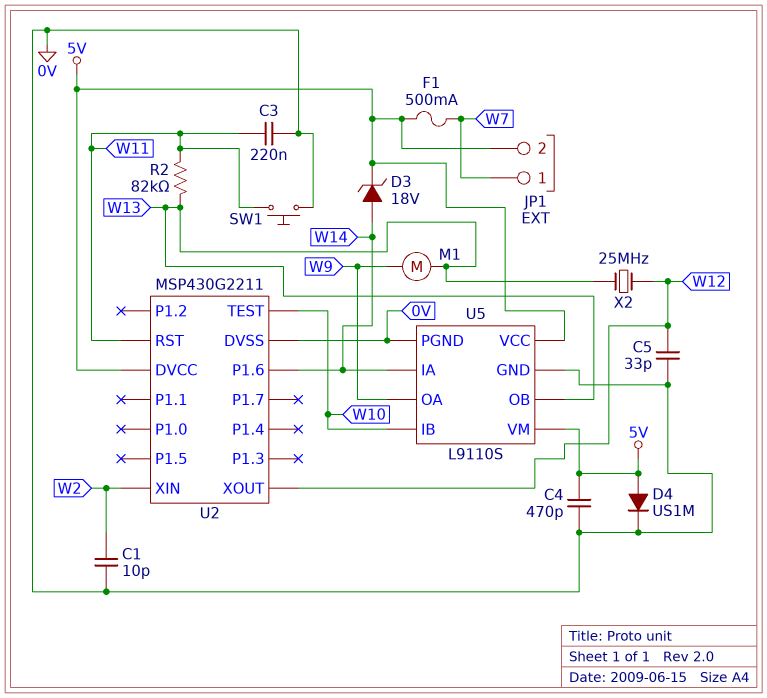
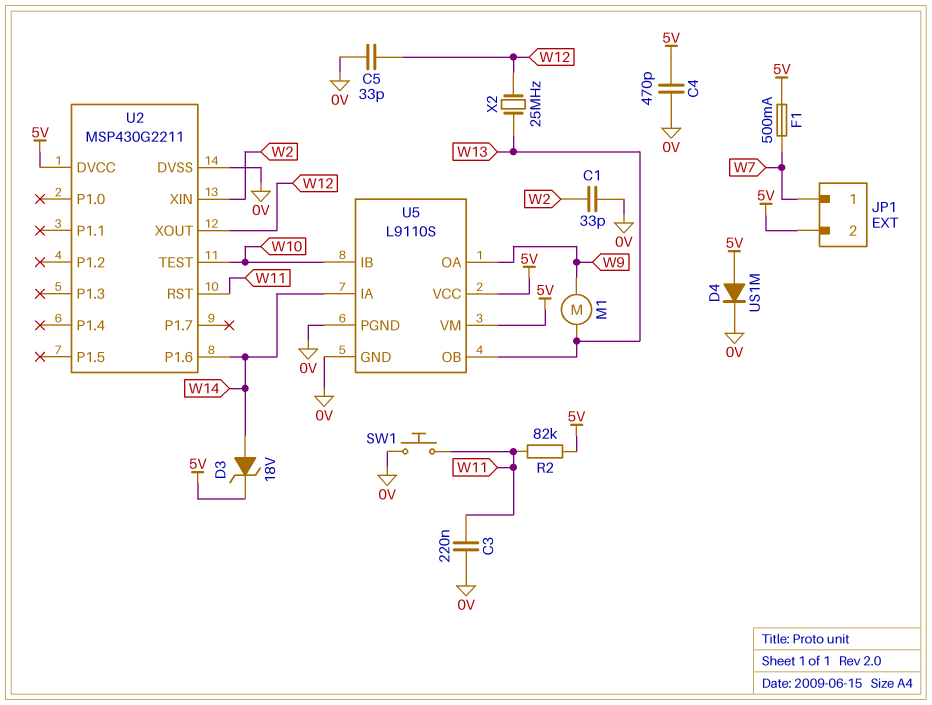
C1: 10pF (0V, W2) -> 33pF (0V, W2)
R2: 82k (W11, W13) -> 82k (5V, W11)

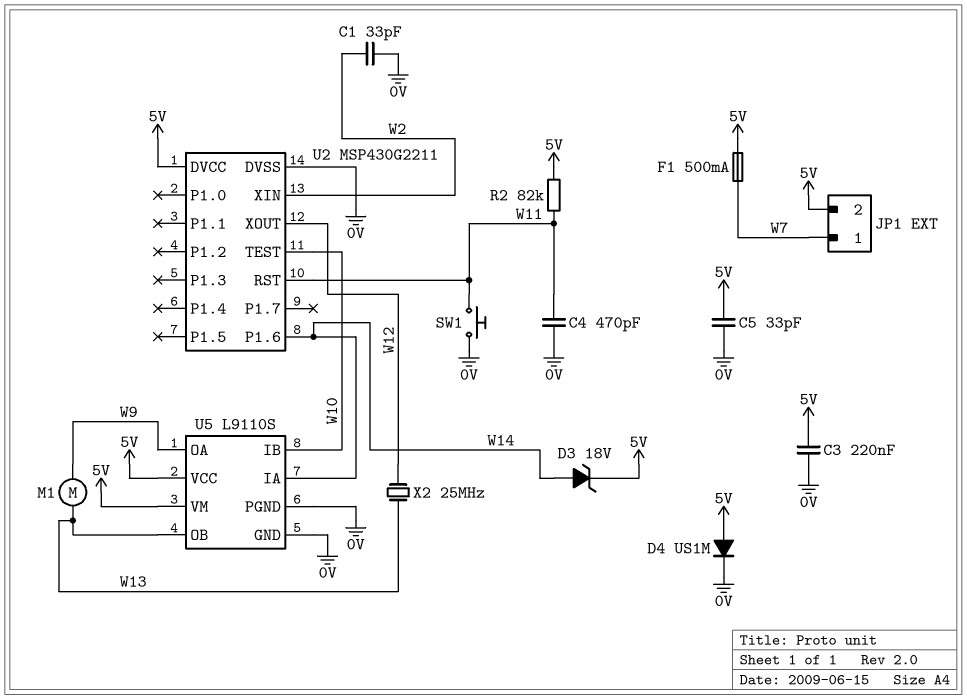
C3: 220nF (0V, W11) -> 220nF (0V, 5V)
C4: 470pF (0V, 5V) -> 470pF (0V, W11)
C5: 33pF (0V, W12) -> 33pF (0V, 5V)

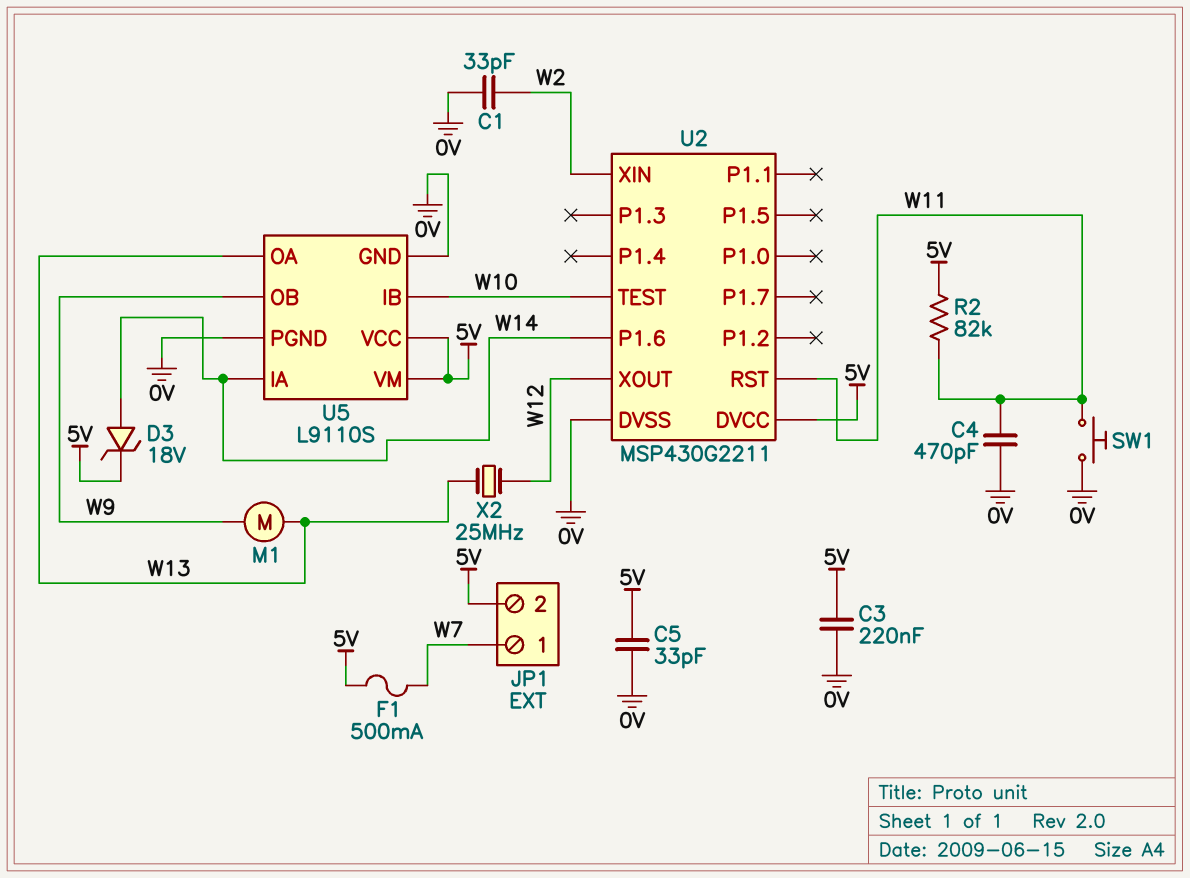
D4: diode US1M (A 5V, K 0V) -> none
U5 pin OA: W9 -> W13
U5 pin OB: W13 -> W9

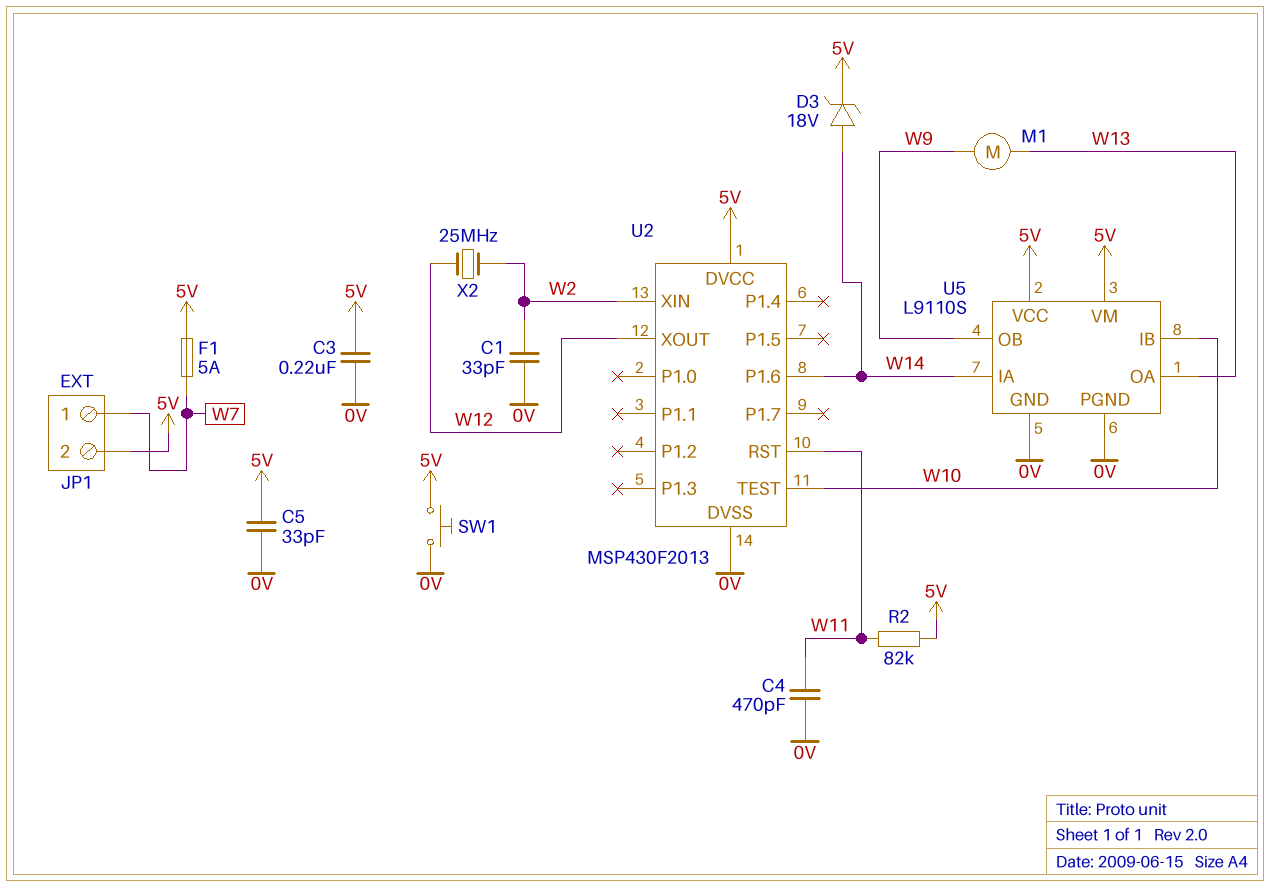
F1: 500mA (5V, W7) -> 5A (5V, W7)
SW1: button (0V, W11) -> button (0V, 5V)
U2: MSP430G2211 -> MSP430F2013
X2: 25MHz (W12, W13) -> 25MHz (W2, W12)

